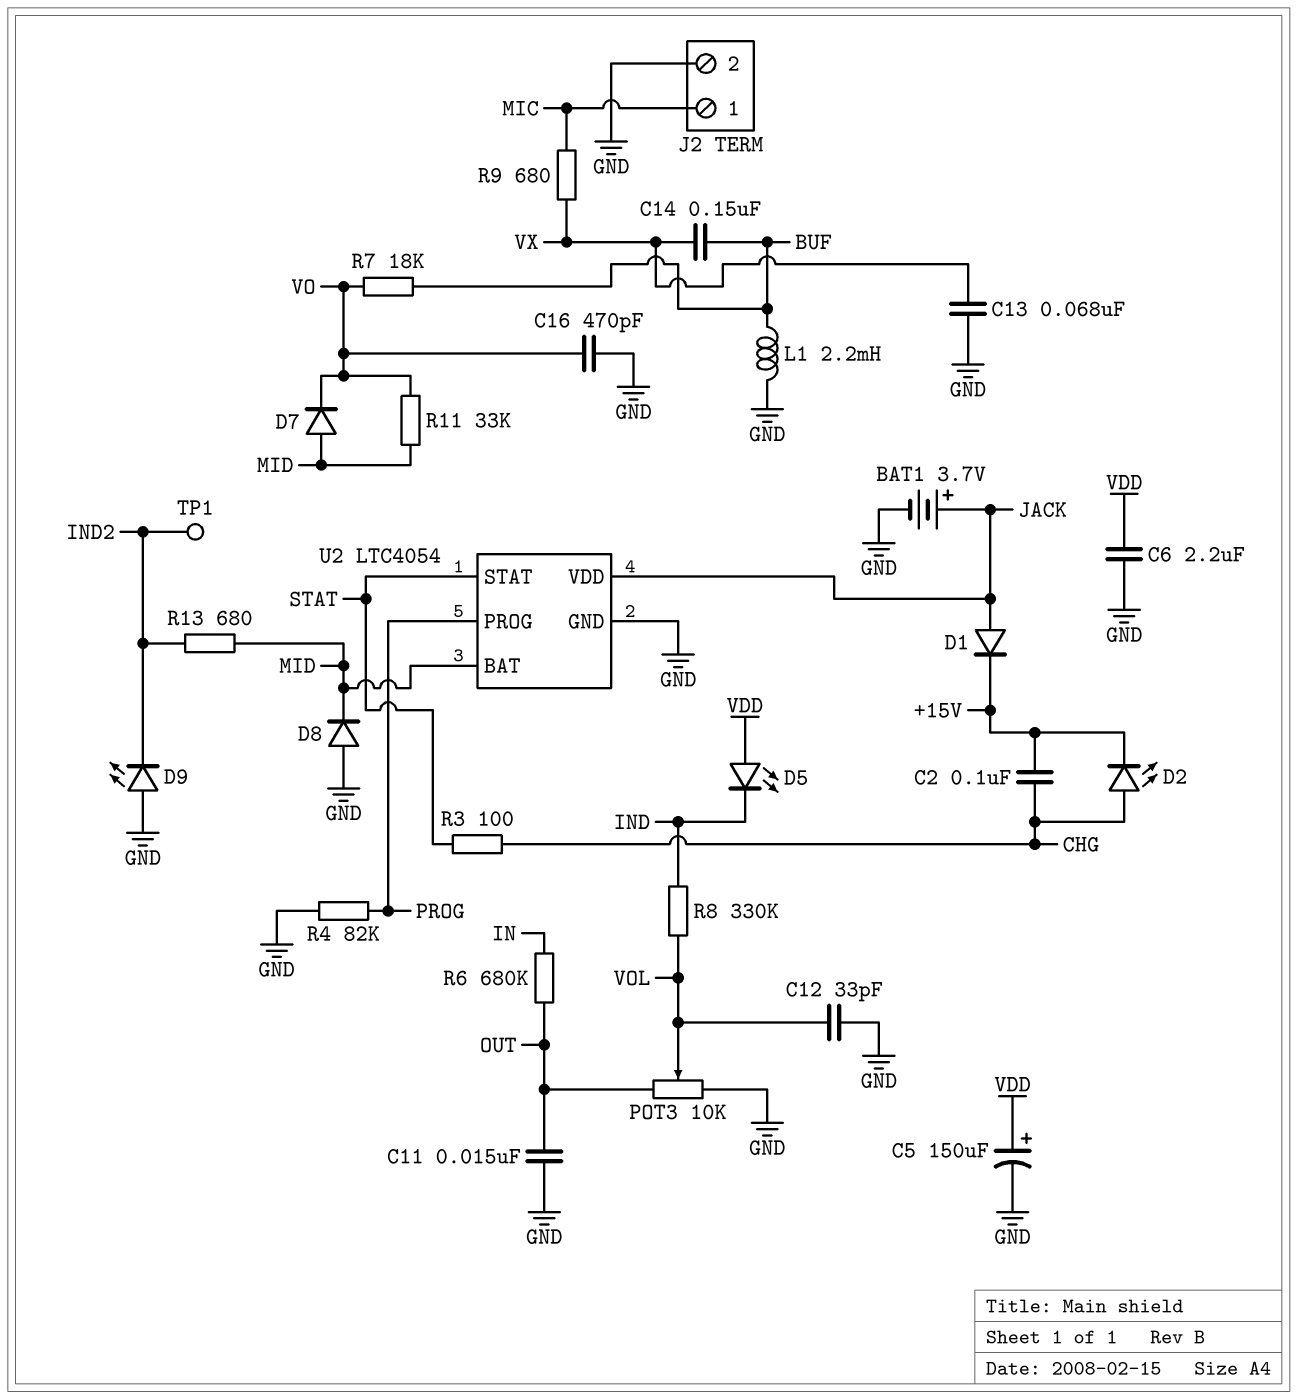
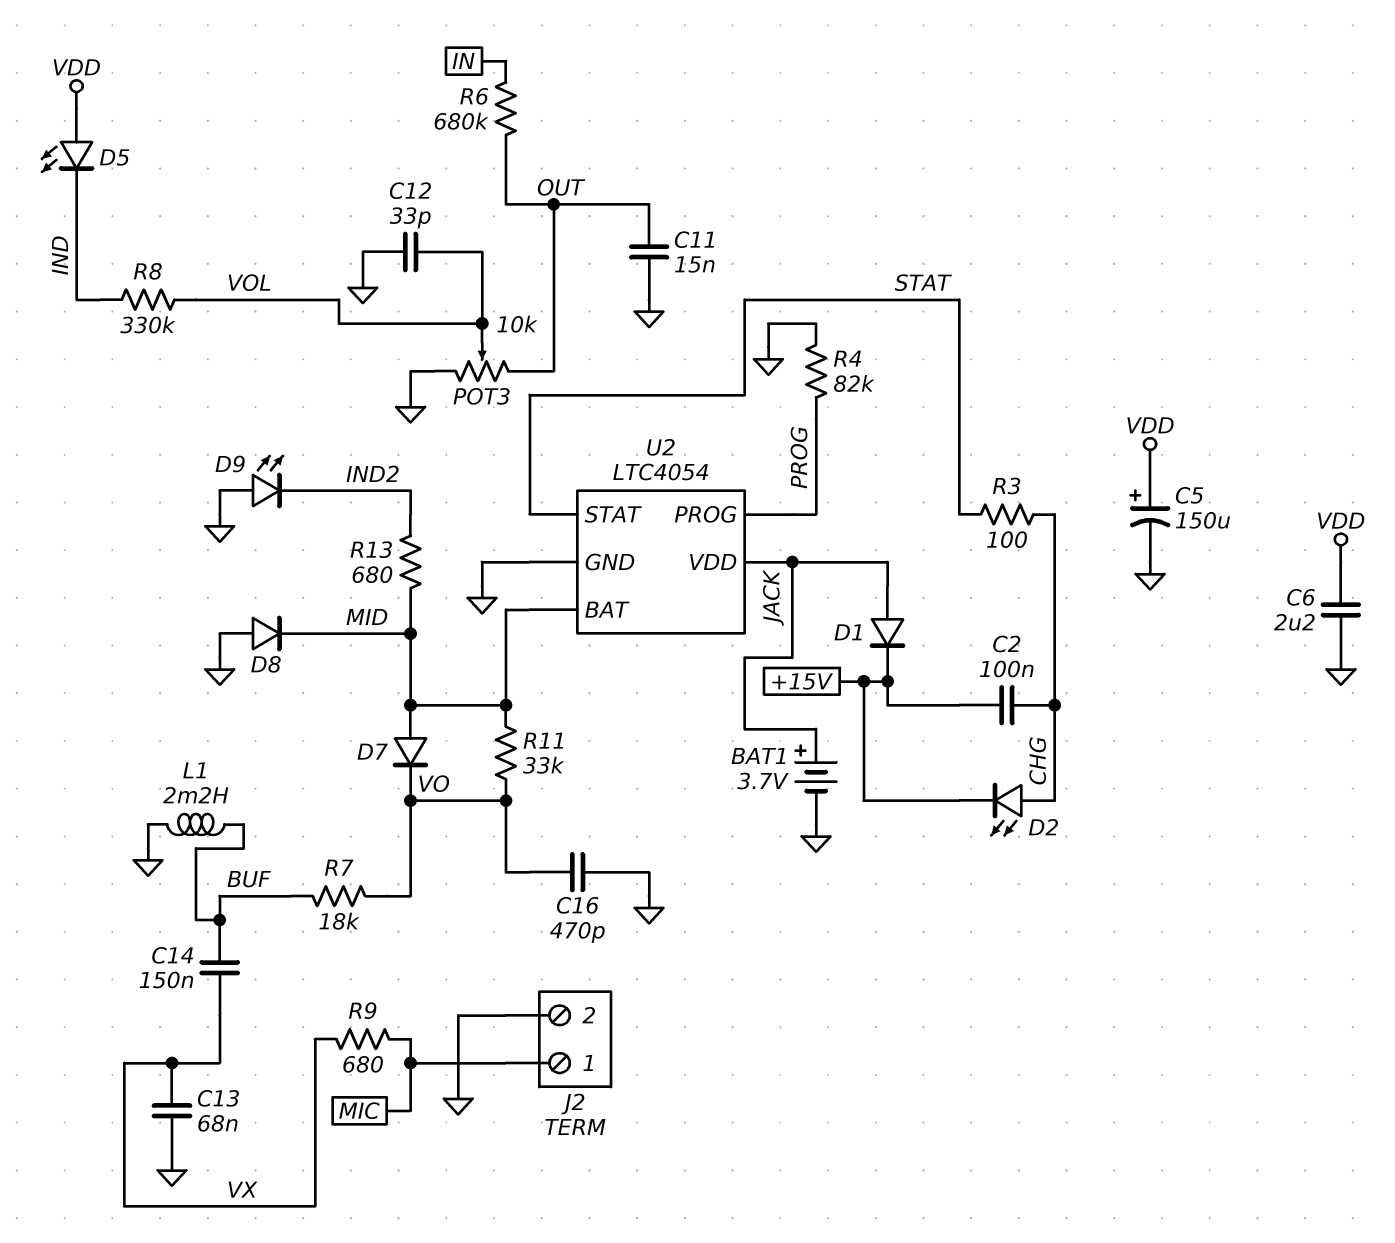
TP1: test point (IND2) -> none

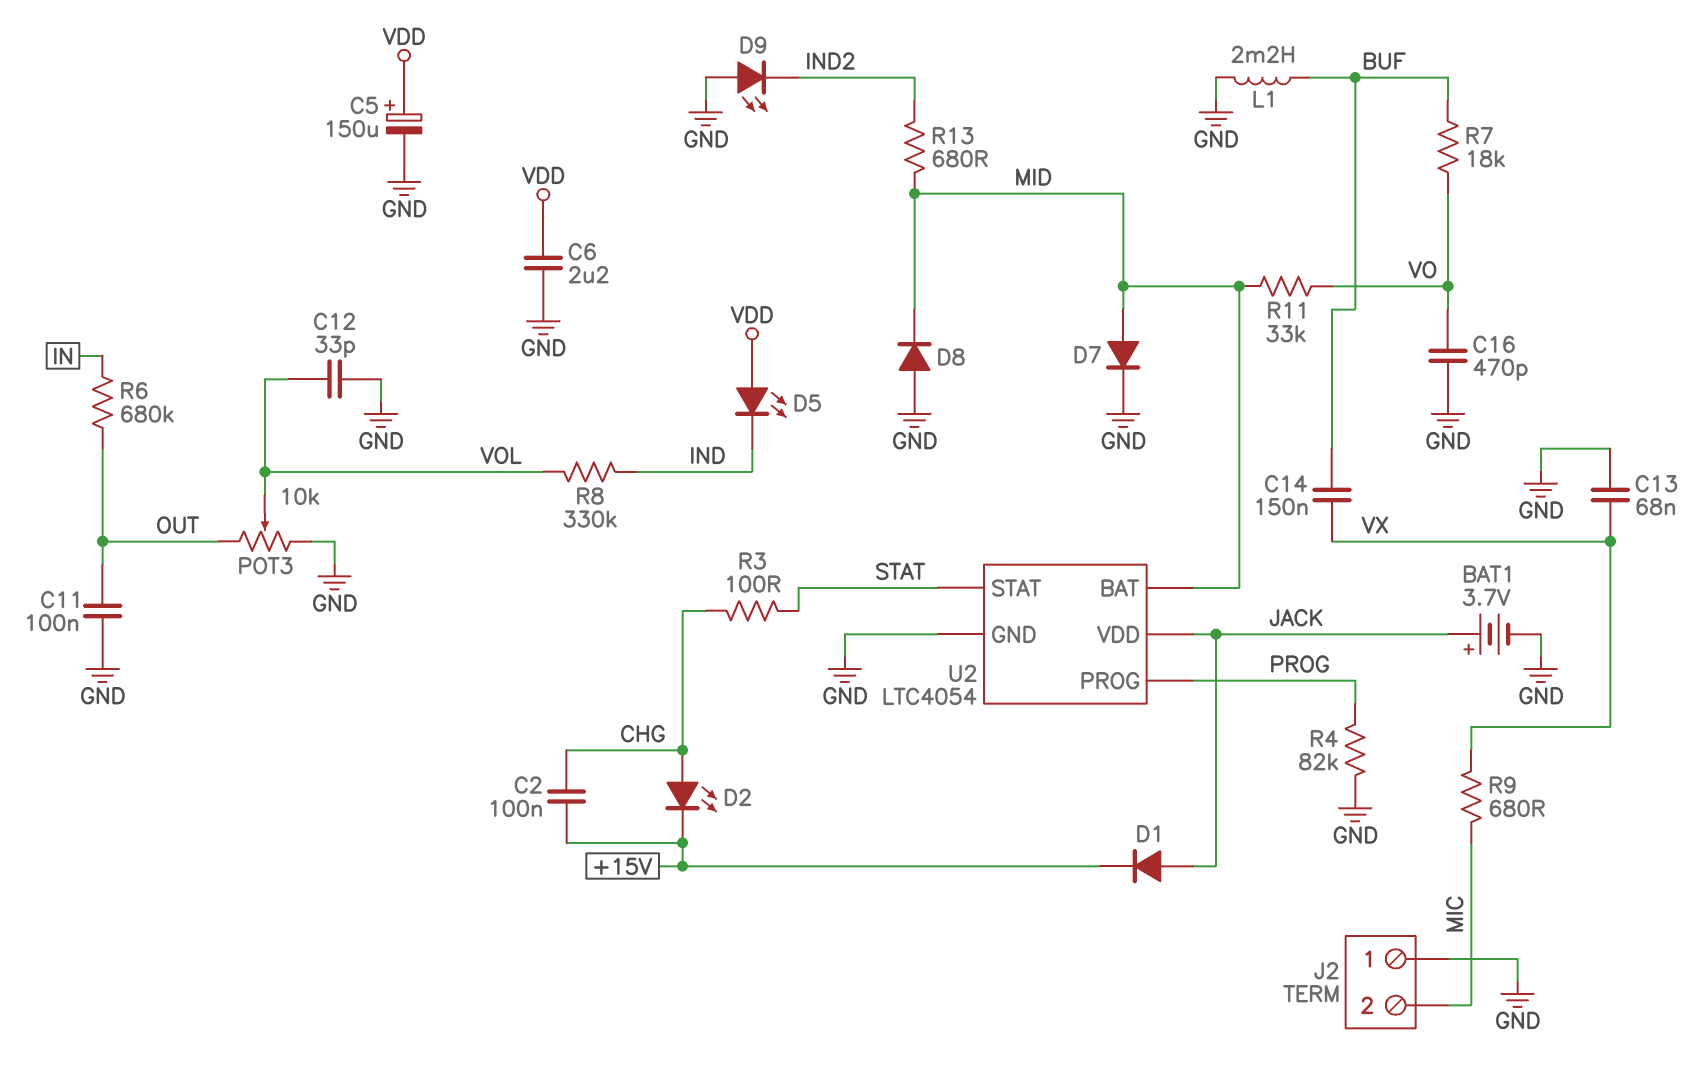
C11: 15nF (GND, OUT) -> 100nF (GND, OUT)
D7: diode (A MID, K VO) -> diode (A MID, K GND)
J2 pin 1: MIC -> GND
J2 pin 2: GND -> MIC

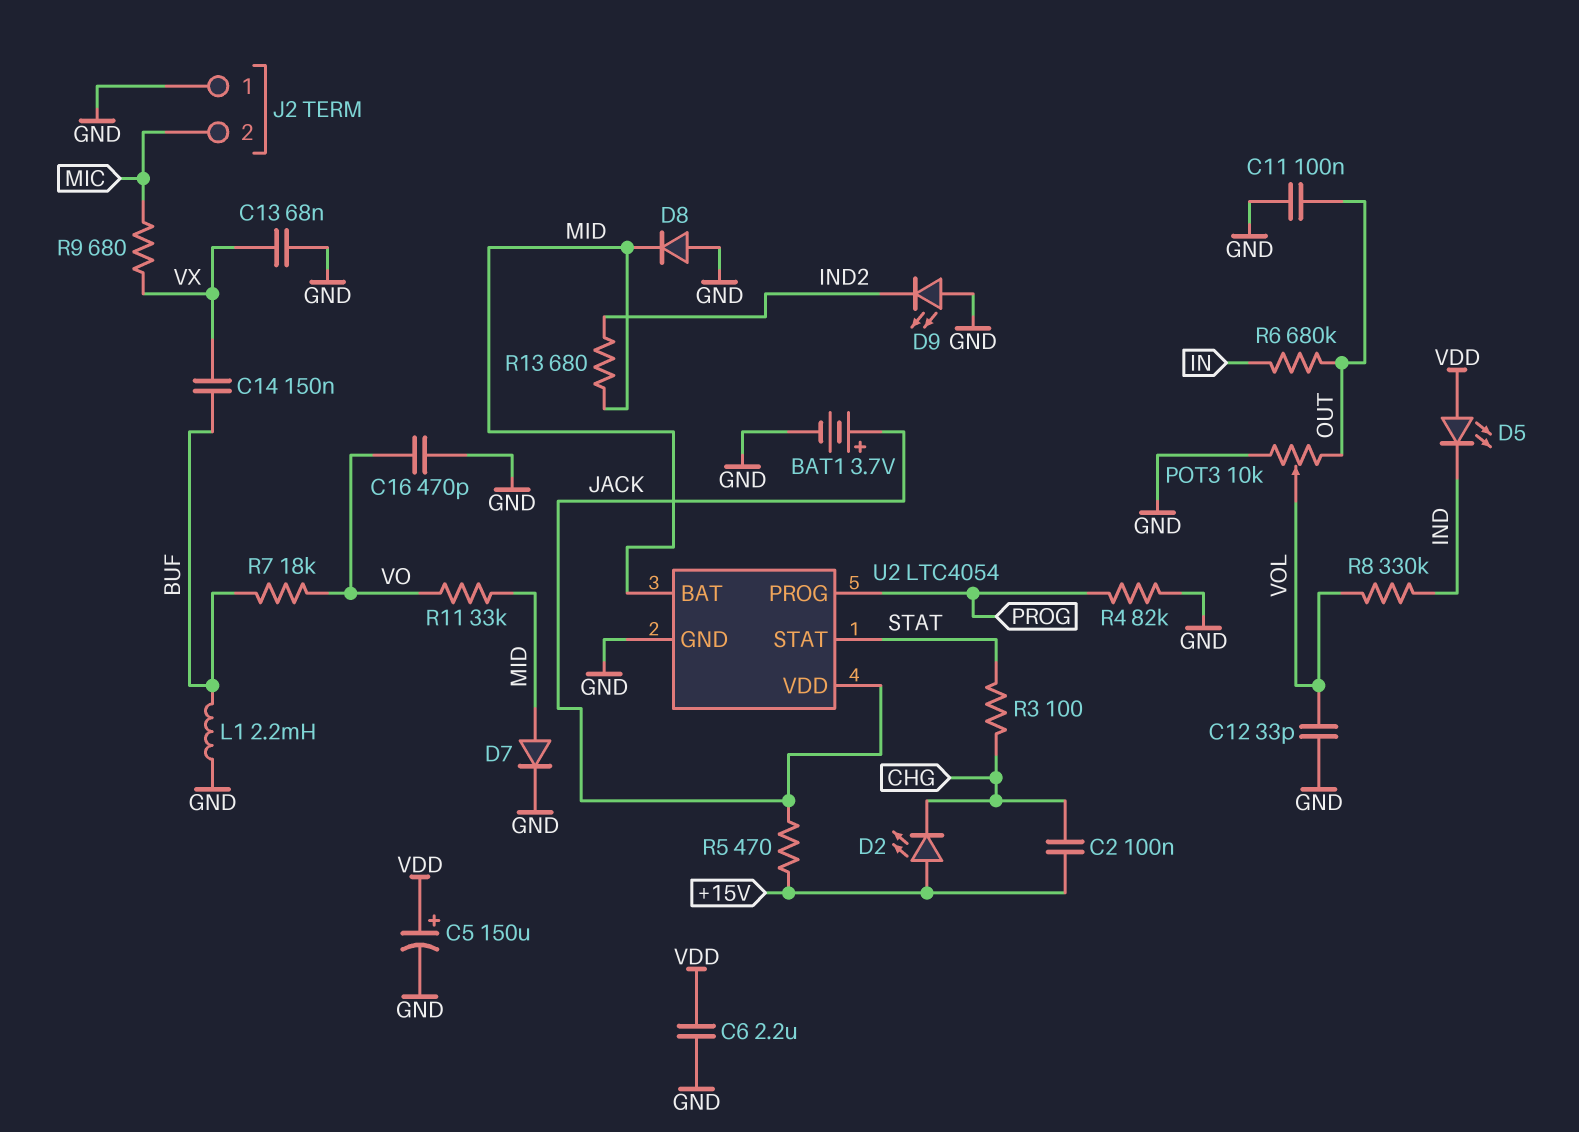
D1: diode (A JACK, K +15V) -> none
D2: LED (A CHG, K +15V) -> LED (A +15V, K CHG)
R5: none -> 470 (+15V, JACK)

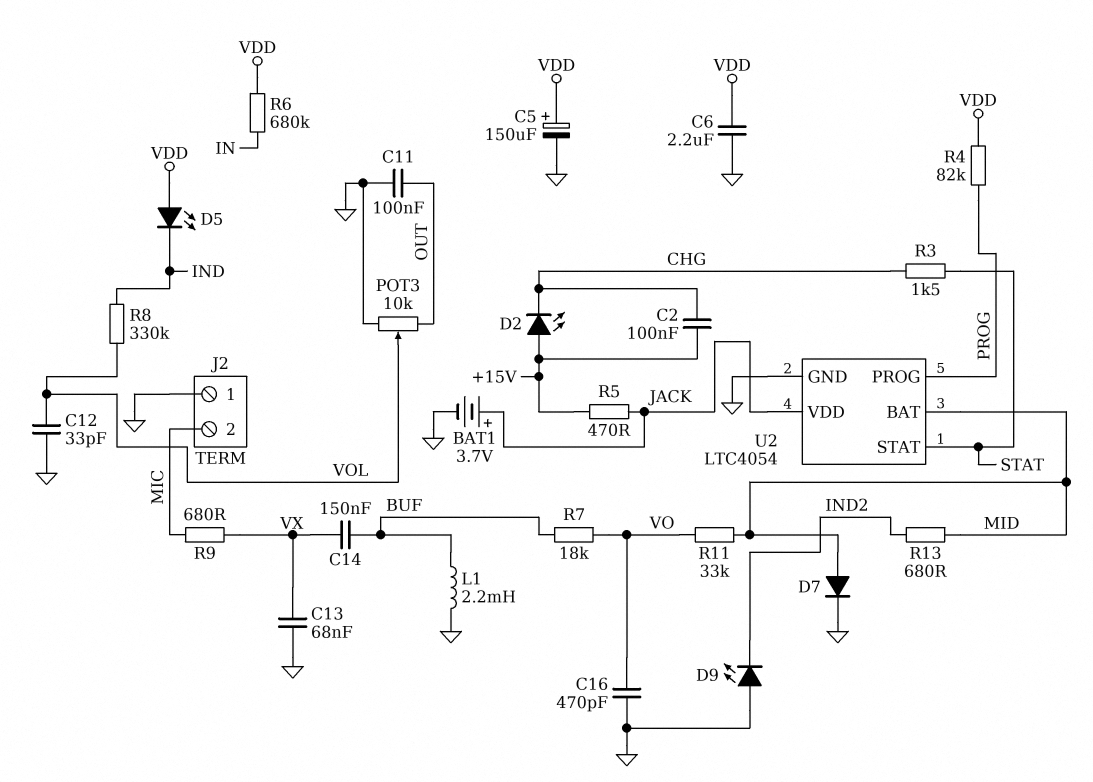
D8: diode (A GND, K MID) -> none
R3: 100 (CHG, STAT) -> 1.5k (CHG, STAT)
R4: 82k (GND, PROG) -> 82k (PROG, VDD)
R6: 680k (IN, OUT) -> 680k (IN, VDD)

